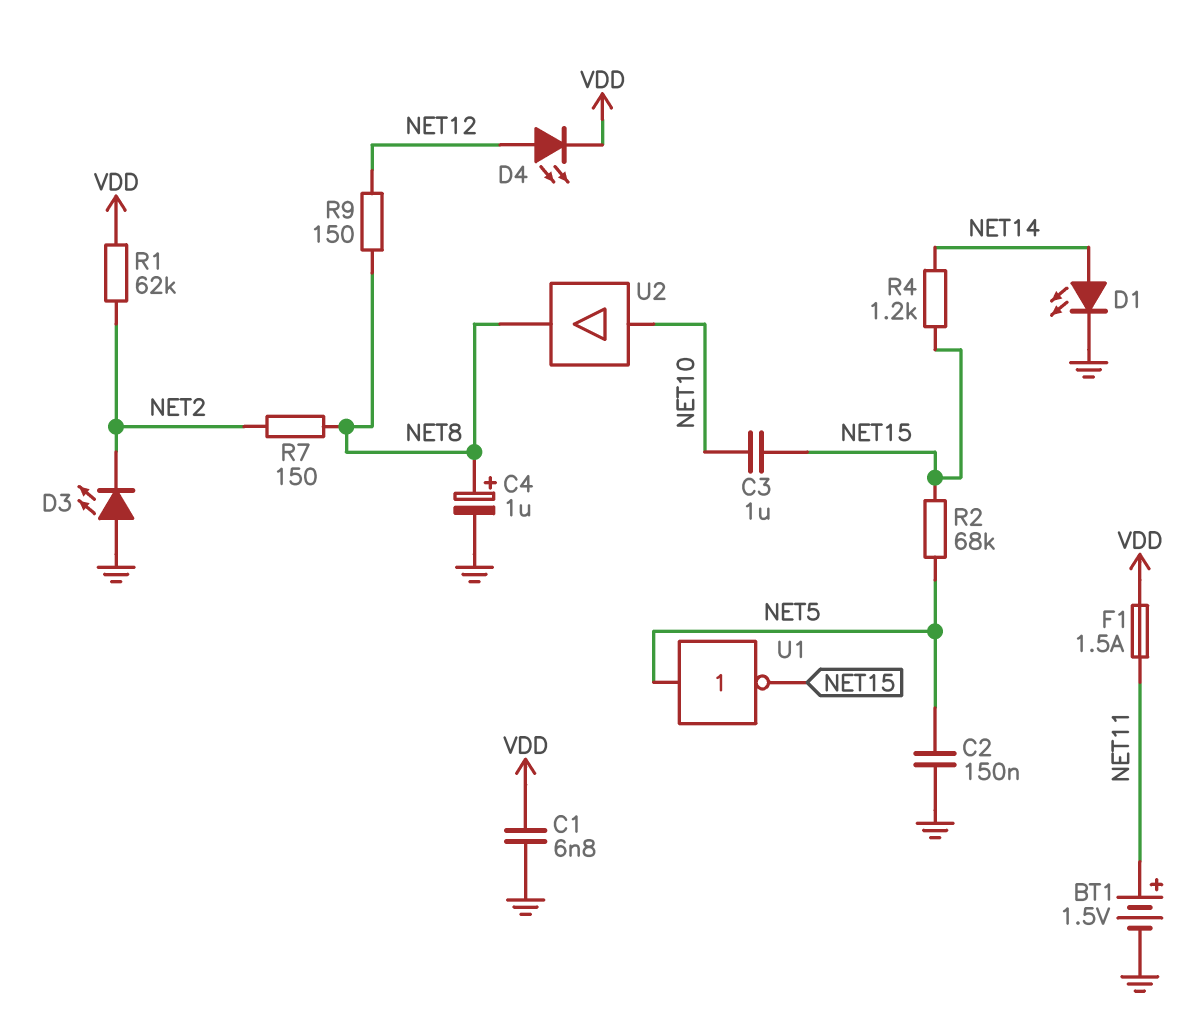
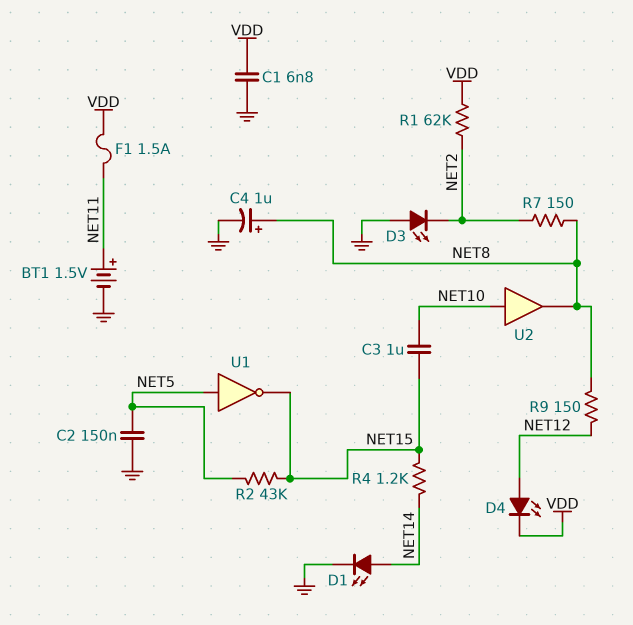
R2: 68k (NET5, NET15) -> 43k (NET5, NET15)

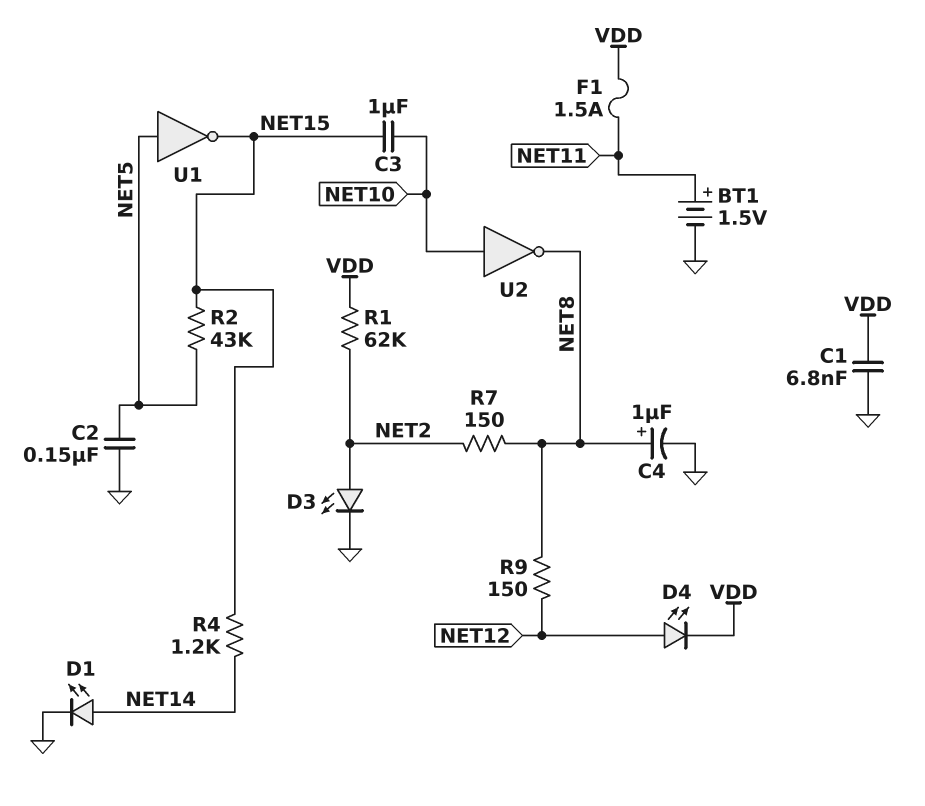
D3: LED (A GND, K NET2) -> LED (A NET2, K GND)
U2: buffer (in NET10, out NET8) -> NOT (in NET10, out NET8)

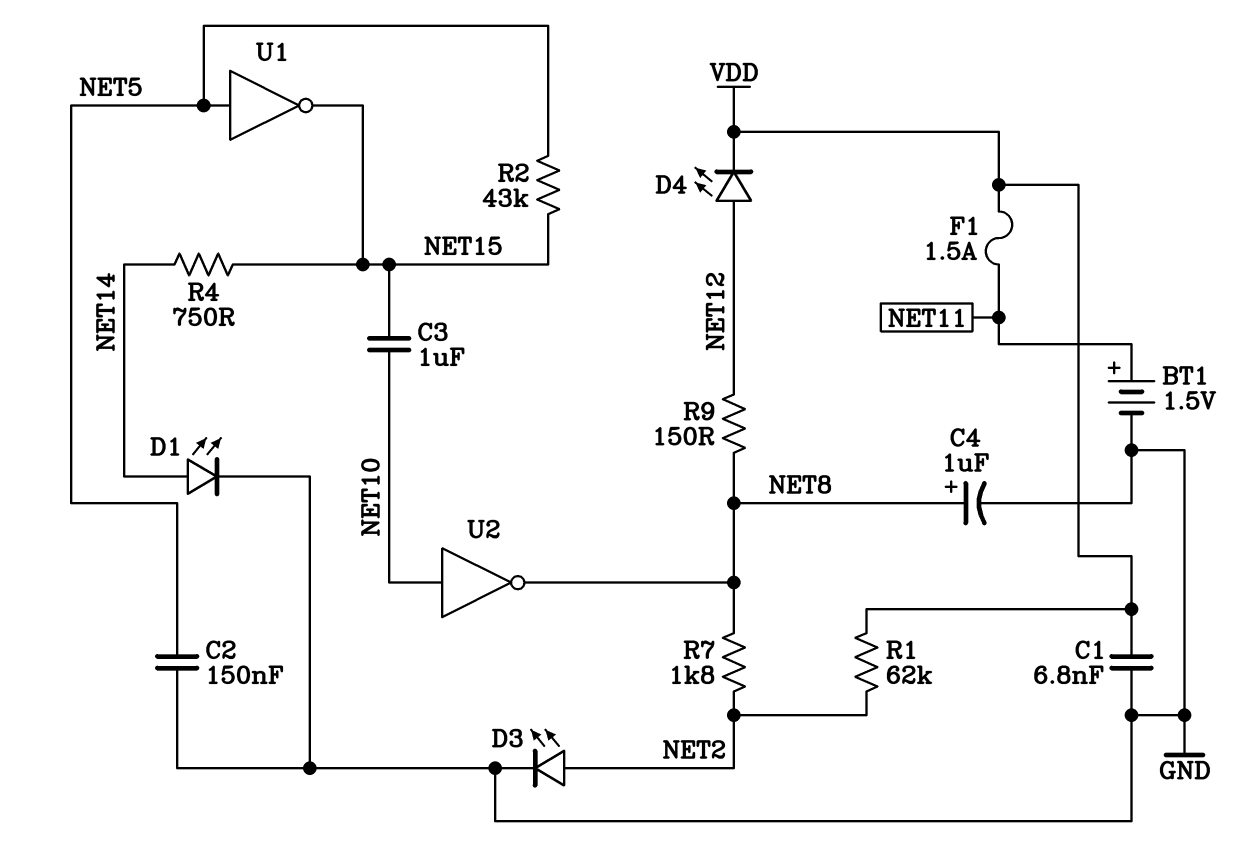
R4: 1.2k (NET14, NET15) -> 750 (NET14, NET15)
R7: 150 (NET2, NET8) -> 1.8k (NET2, NET8)

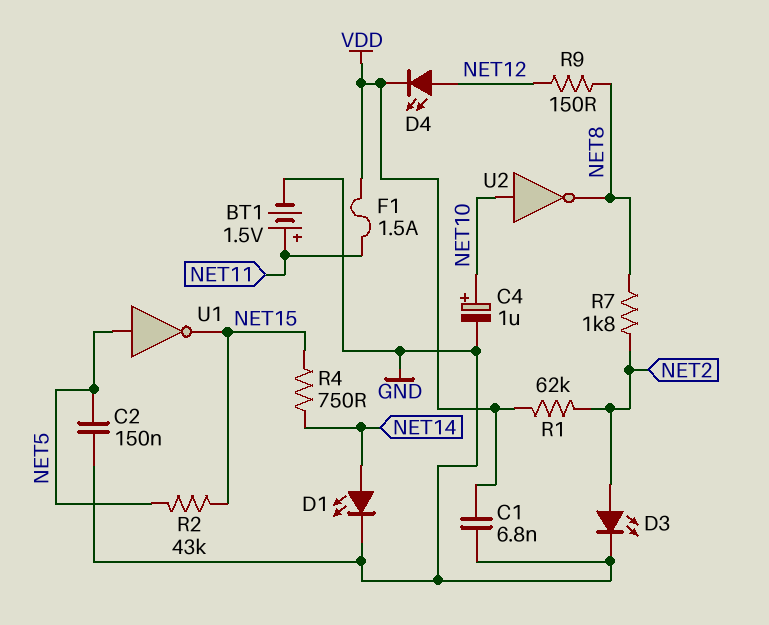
C3: 1uF (NET10, NET15) -> none
C4: 1uF (plus NET8, minus GND) -> 1uF (plus NET10, minus GND)

